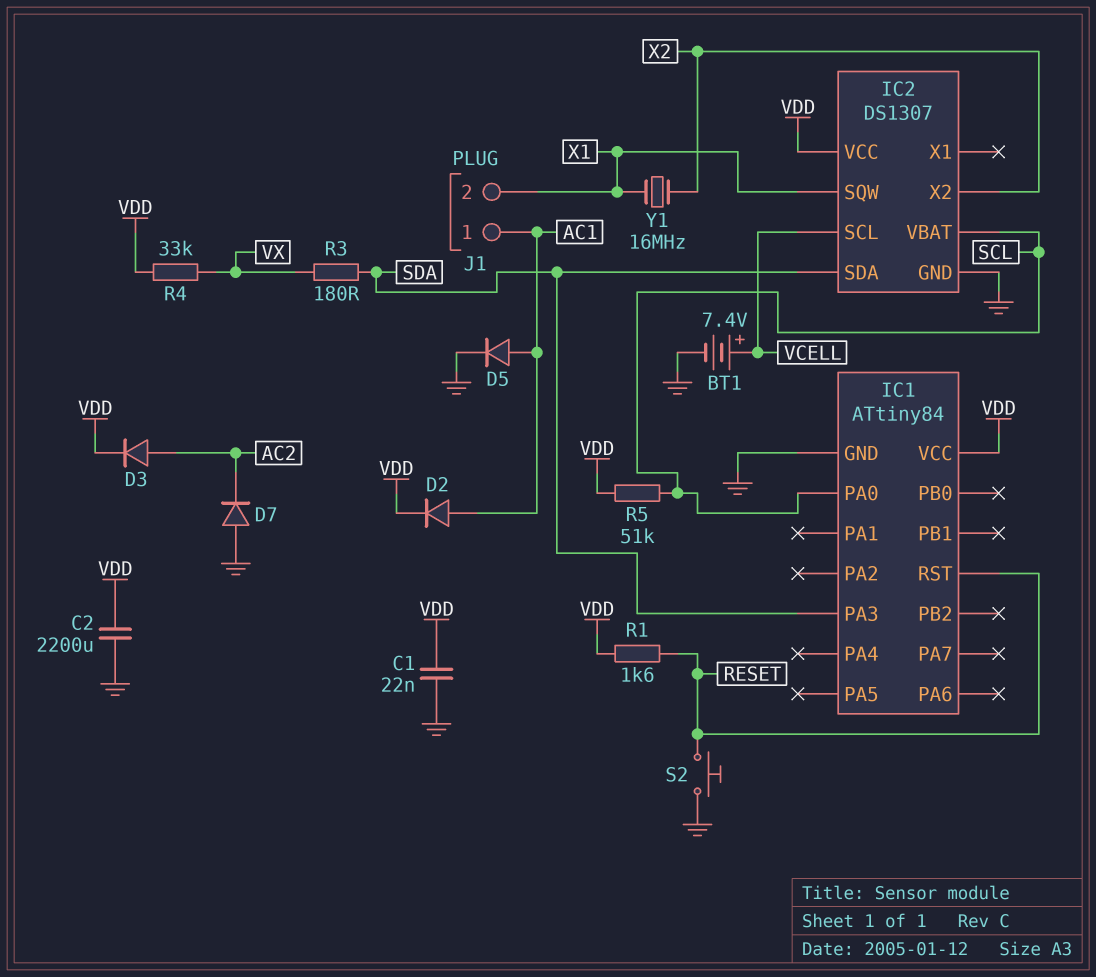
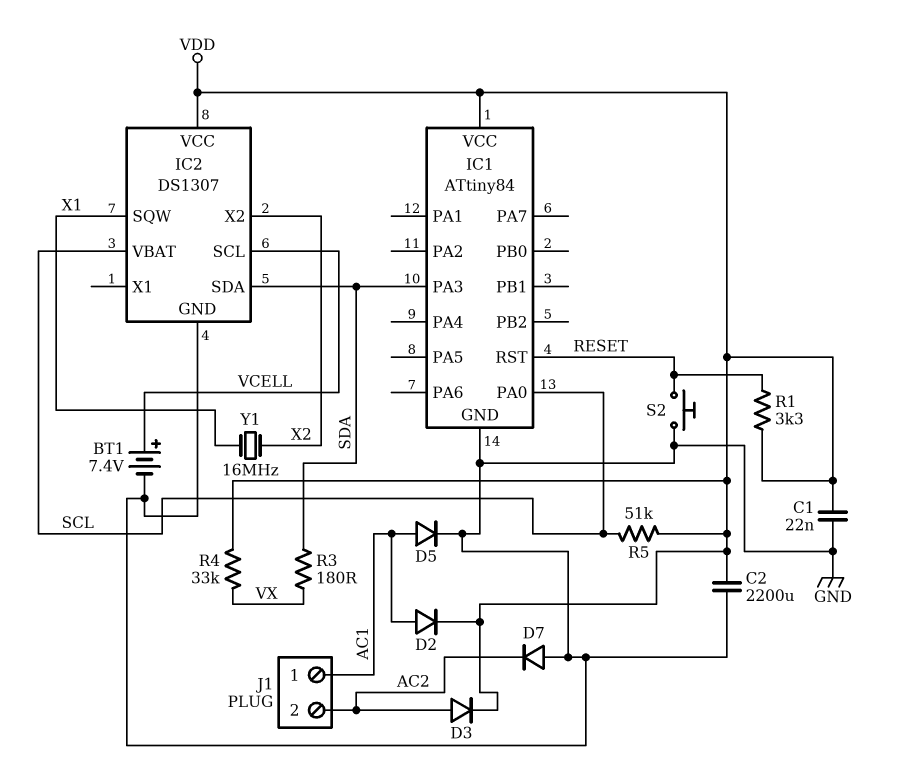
J1 pin 2: X1 -> AC2
R1: 1.6k (RESET, VDD) -> 3.3k (RESET, VDD)

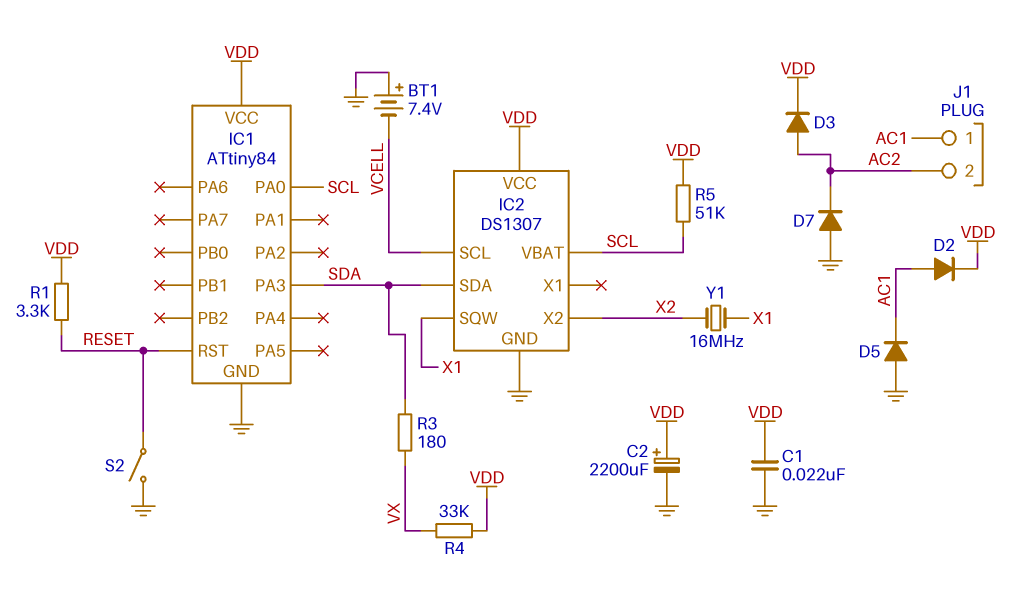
BT1: 7.4V (plus VCELL, minus GND) -> 7.4V (plus GND, minus VCELL)
C2: 2200uF (GND, VDD) -> 2200uF (plus VDD, minus GND)
D5: diode (A AC1, K GND) -> diode (A GND, K AC1)
S2: button (GND, RESET) -> switch (GND, RESET)

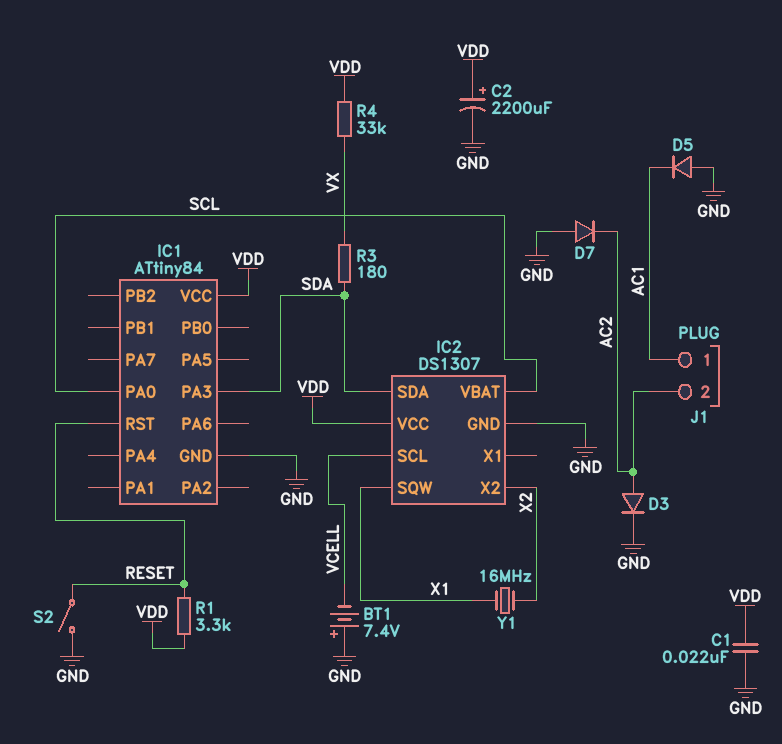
D2: diode (A AC1, K VDD) -> none
D3: diode (A AC2, K VDD) -> diode (A AC2, K GND)
R5: 51k (SCL, VDD) -> none

